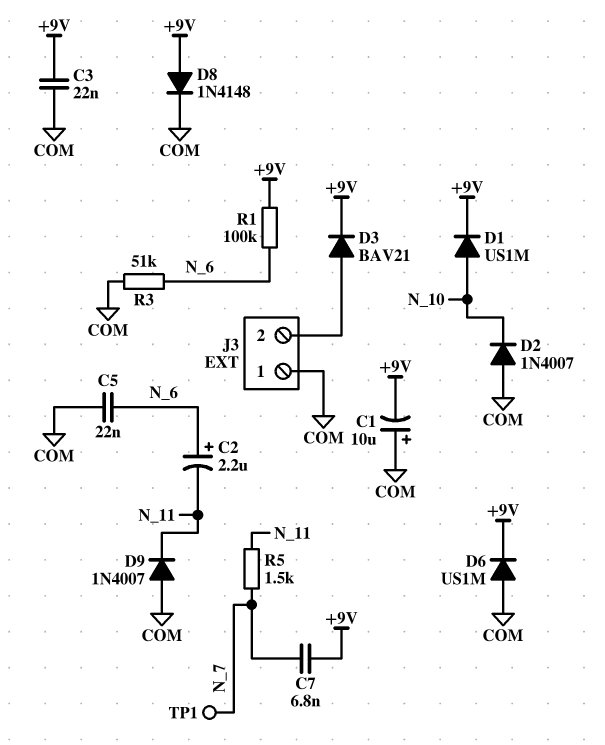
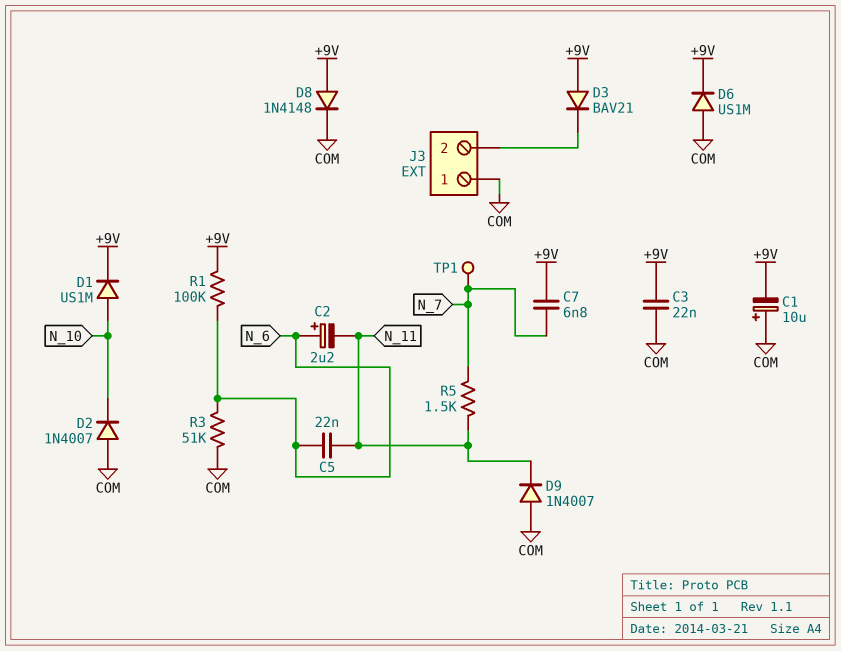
C5: 22nF (COM, N_6) -> 22nF (N_6, N_11)
D3: diode BAV21 (A J3/2, K +9V) -> diode BAV21 (A +9V, K J3/2)

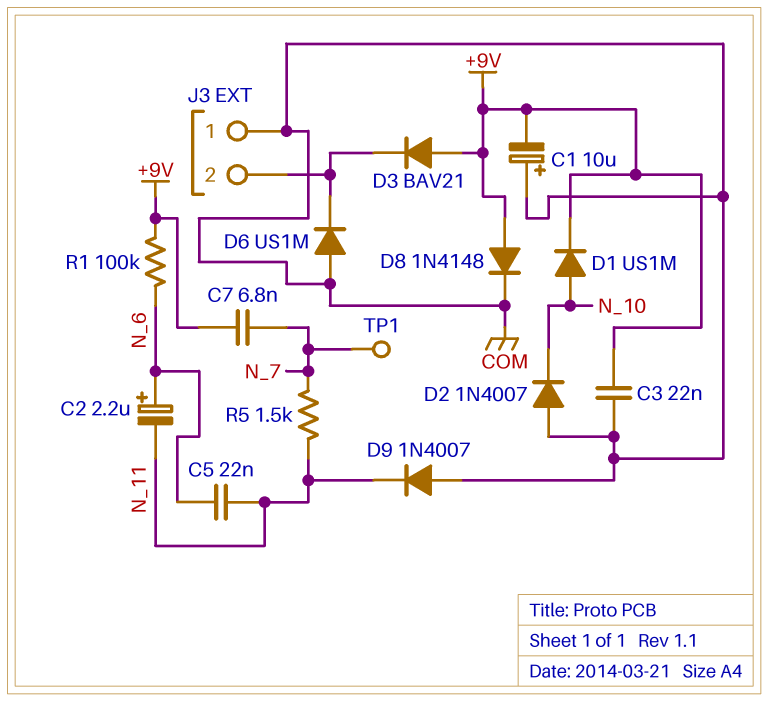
D6: diode US1M (A COM, K +9V) -> diode US1M (A COM, K J3/2)
R3: 51k (COM, N_6) -> none

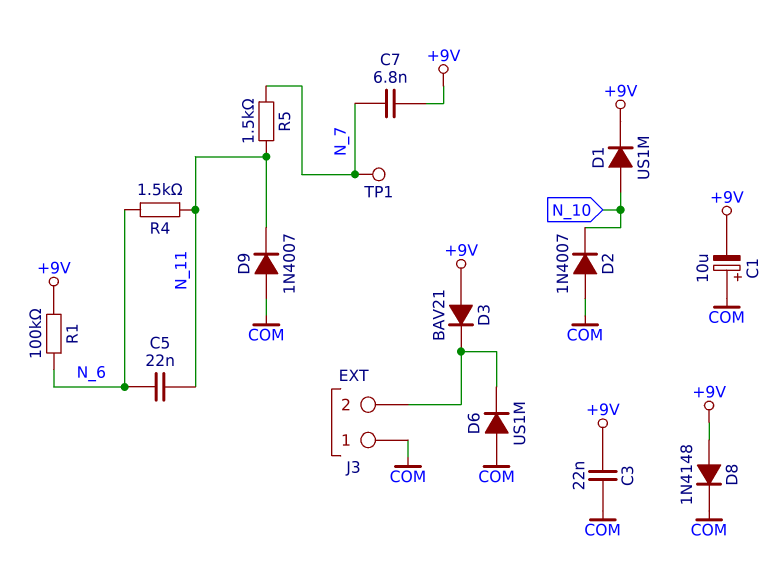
C2: 2.2uF (plus N_6, minus N_11) -> none
R4: none -> 1.5k (N_6, N_11)

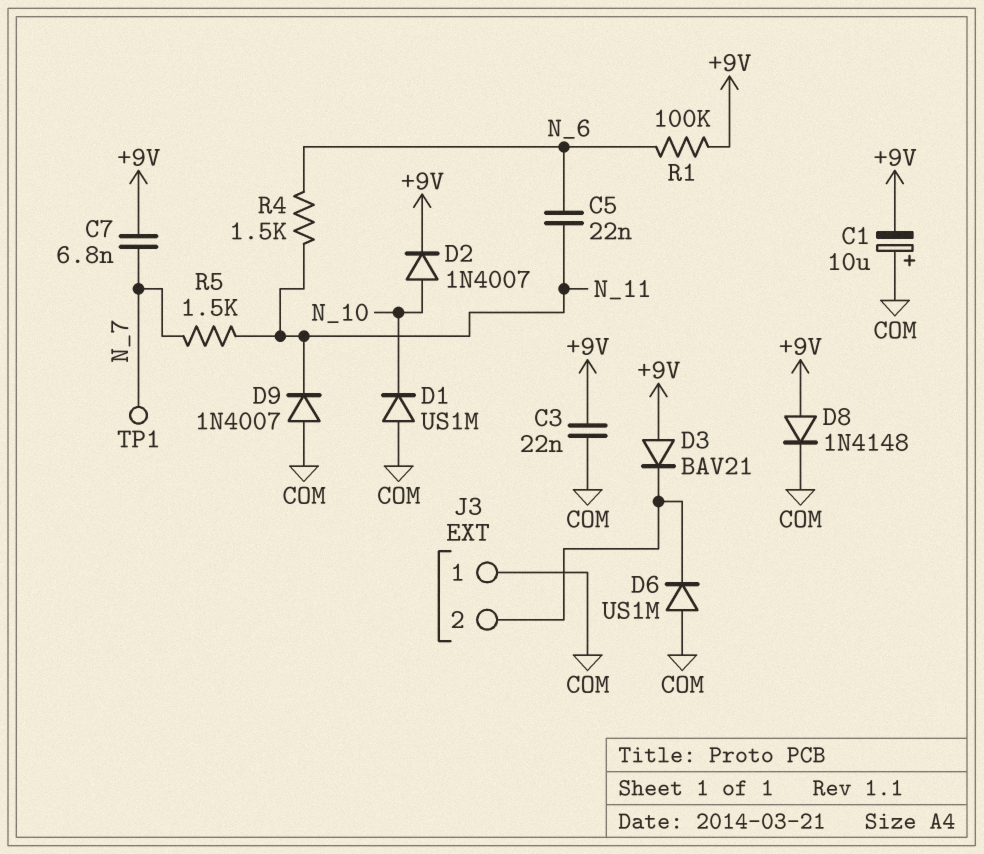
D1: diode US1M (A N_10, K +9V) -> diode US1M (A COM, K N_10)
D2: diode 1N4007 (A COM, K N_10) -> diode 1N4007 (A N_10, K +9V)

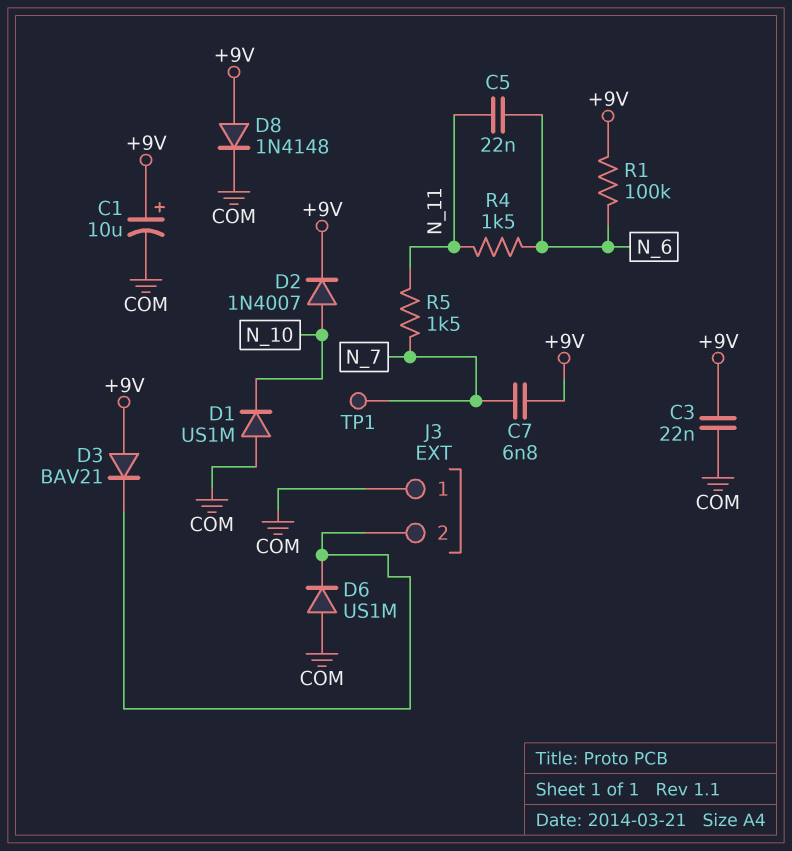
C1: 10uF (plus COM, minus +9V) -> 10uF (plus +9V, minus COM)
D9: diode 1N4007 (A COM, K N_11) -> none

